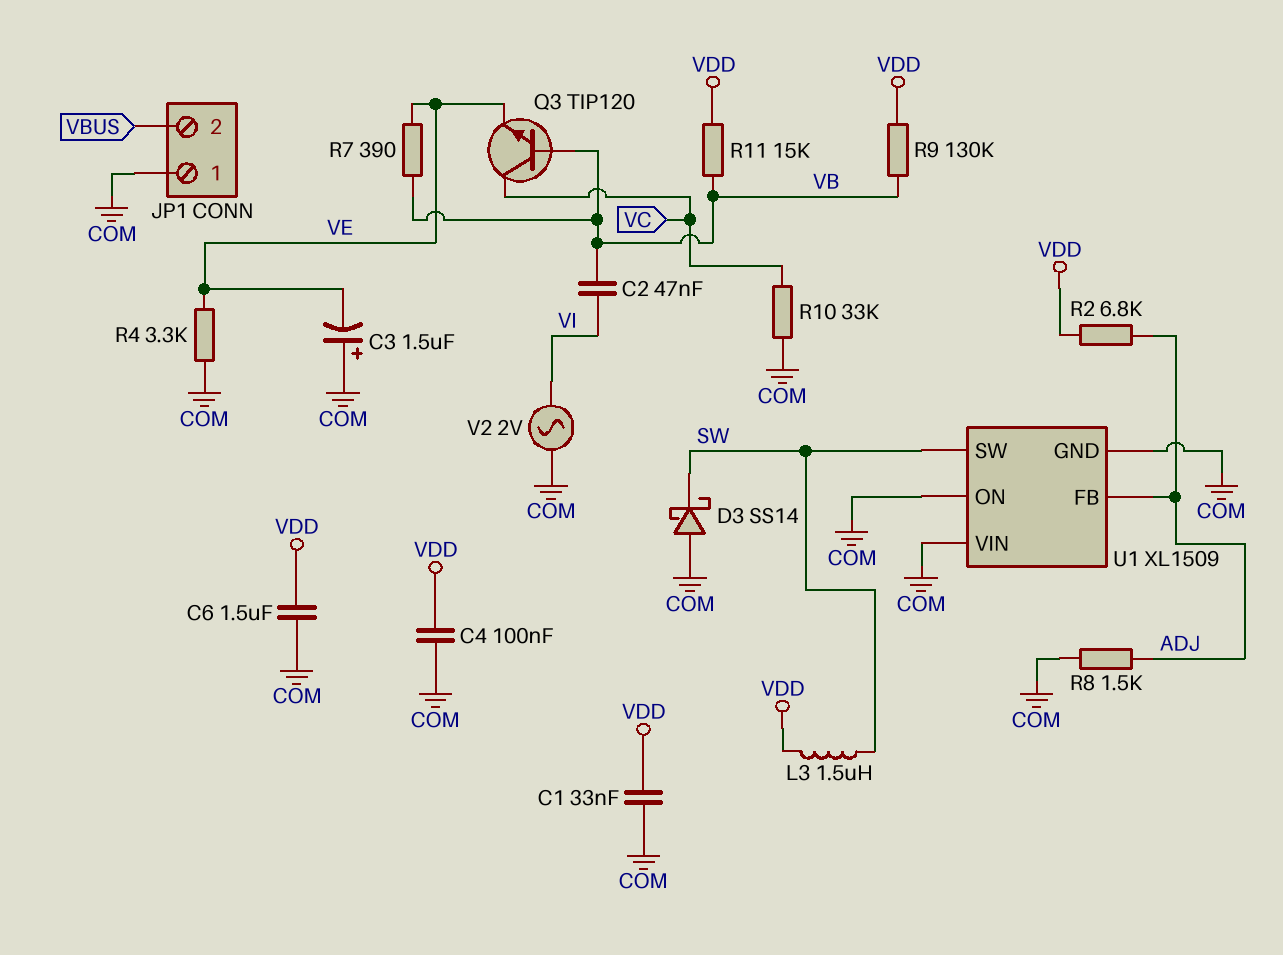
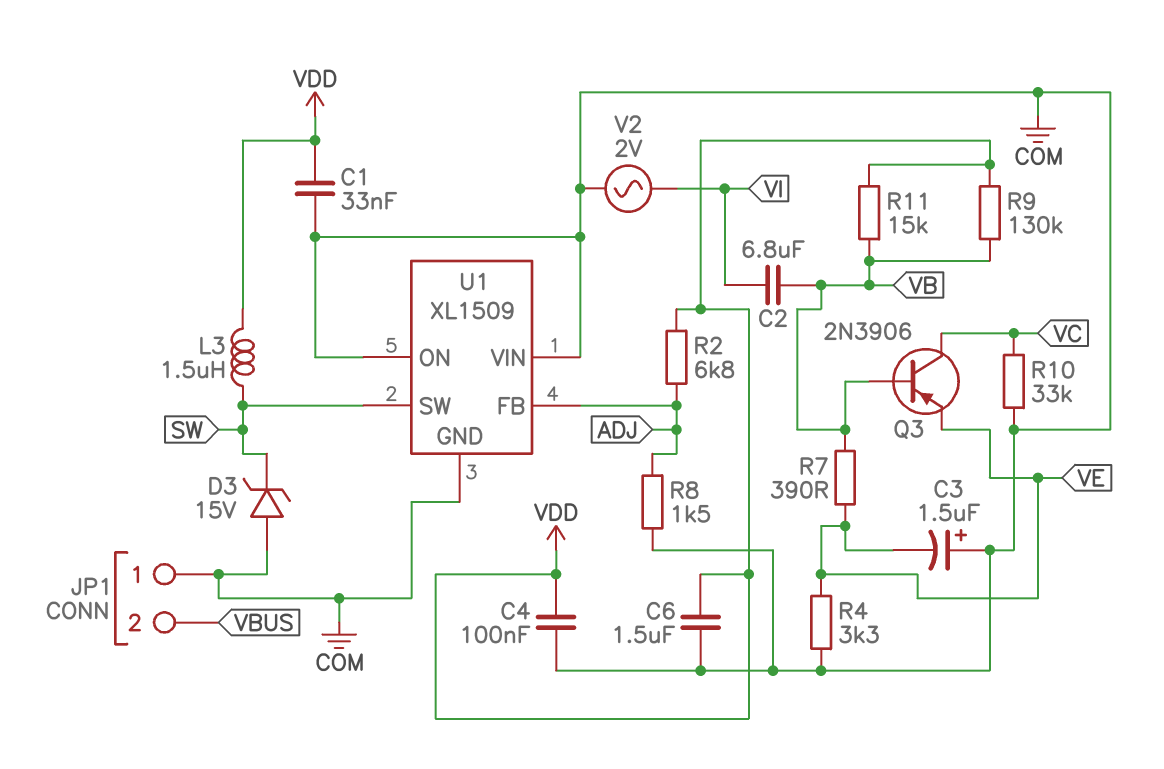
C2: 47nF (VB, VI) -> 6.8uF (VB, VI)
D3: schottky SS14 (A COM, K SW) -> zener 15V (A COM, K SW)
Q3: NPN TIP120 (B VB, C VC, E VE) -> PNP 2N3906 (B VB, C VC, E VE)

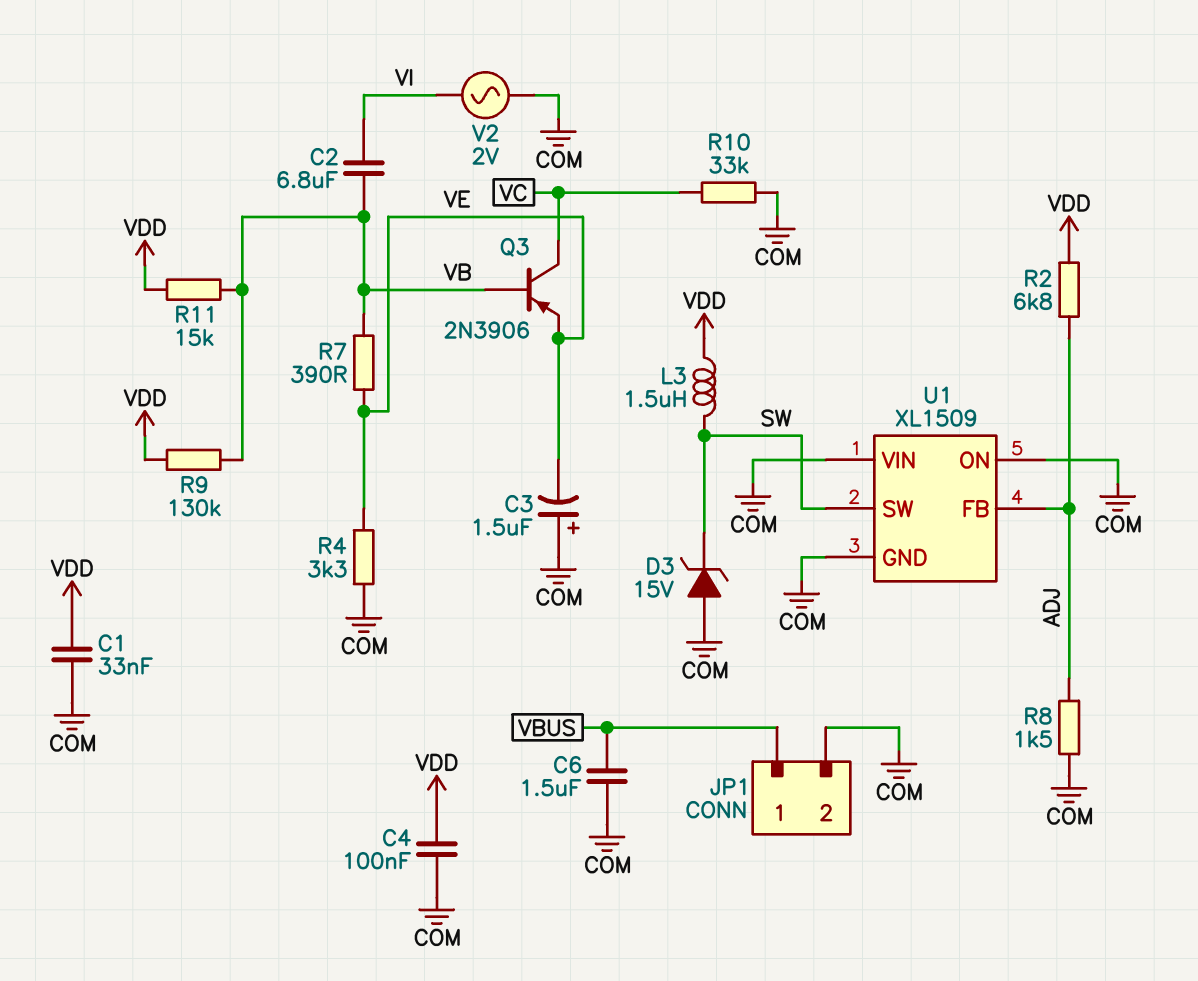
C6: 1.5uF (COM, VDD) -> 1.5uF (COM, VBUS)
JP1 pin 1: COM -> VBUS
JP1 pin 2: VBUS -> COM

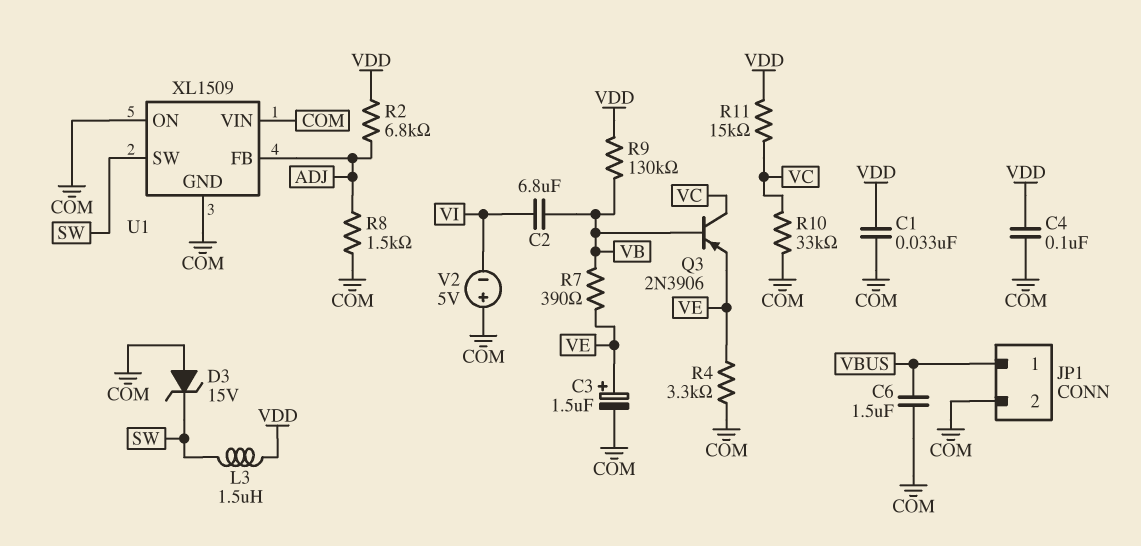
C3: 1.5uF (plus COM, minus VE) -> 1.5uF (plus VE, minus COM)
R11: 15k (VB, VDD) -> 15k (VC, VDD)
V2: AC 2V (COM, VI) -> 5V (plus COM, minus VI)

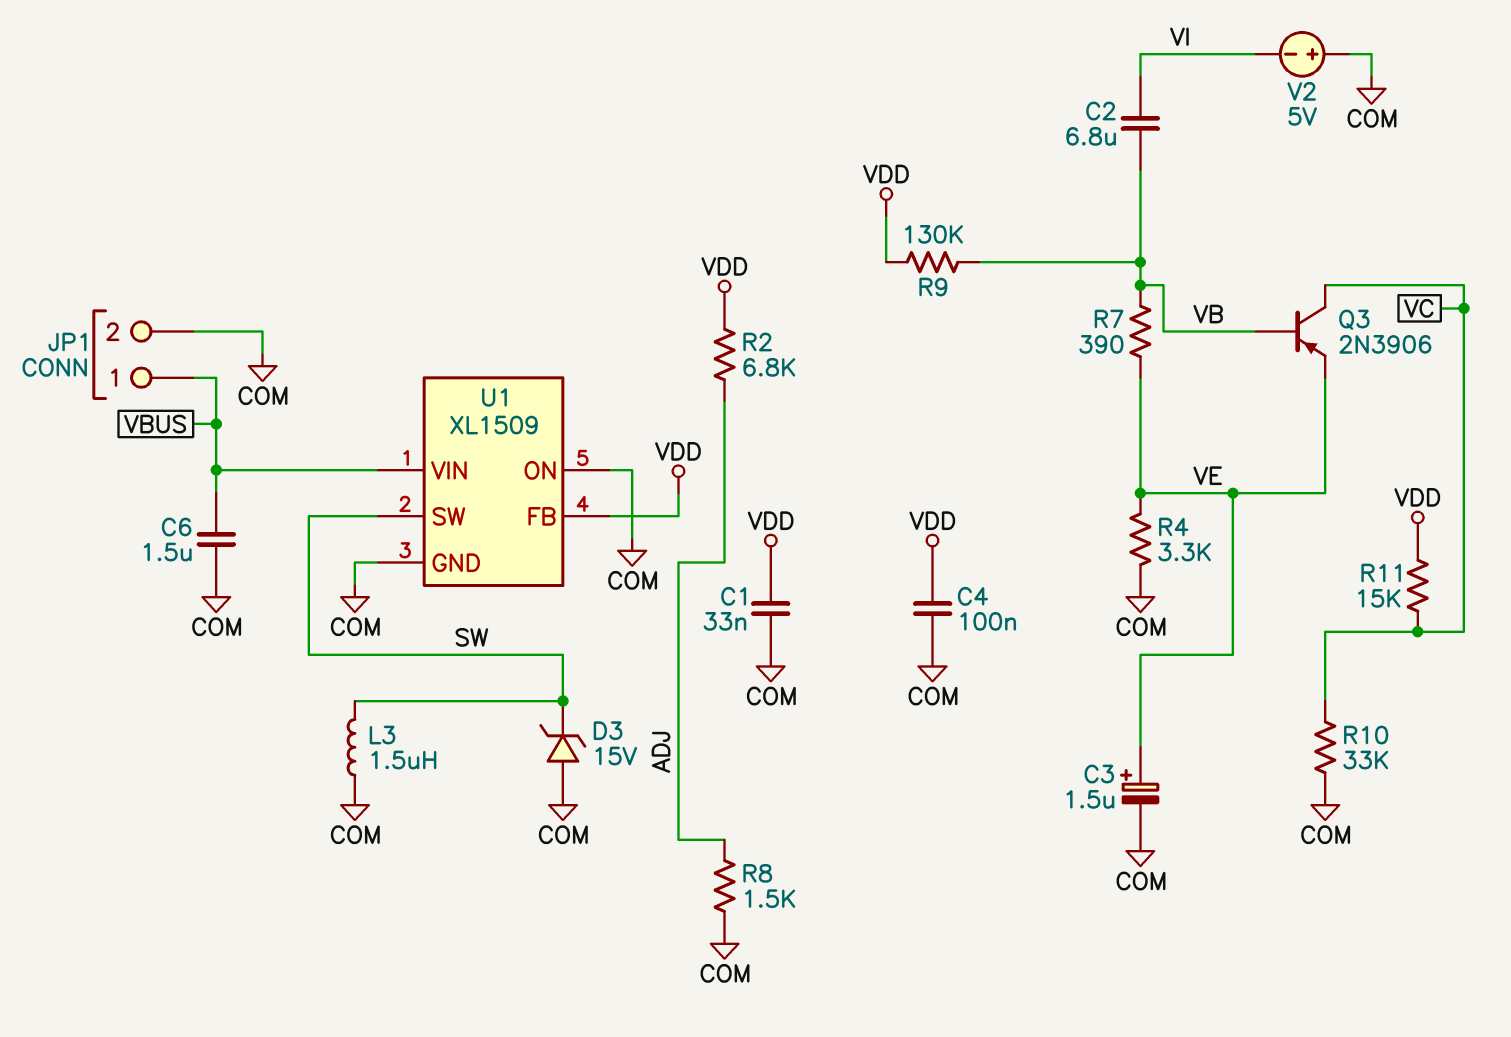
L3: 1.5uH (SW, VDD) -> 1.5uH (COM, SW)
U1 pin FB: ADJ -> VDD
U1 pin VIN: COM -> VBUS

